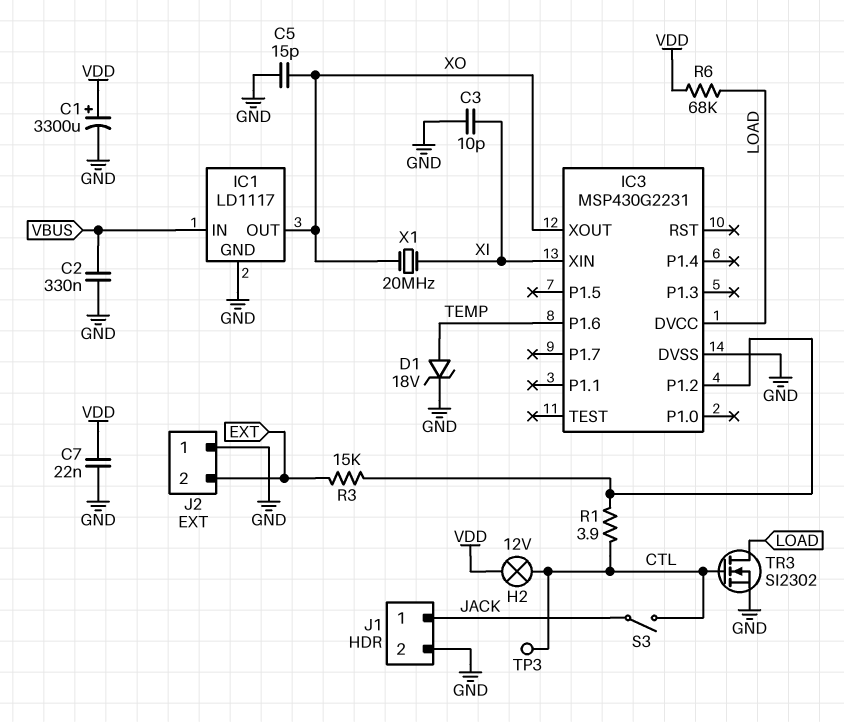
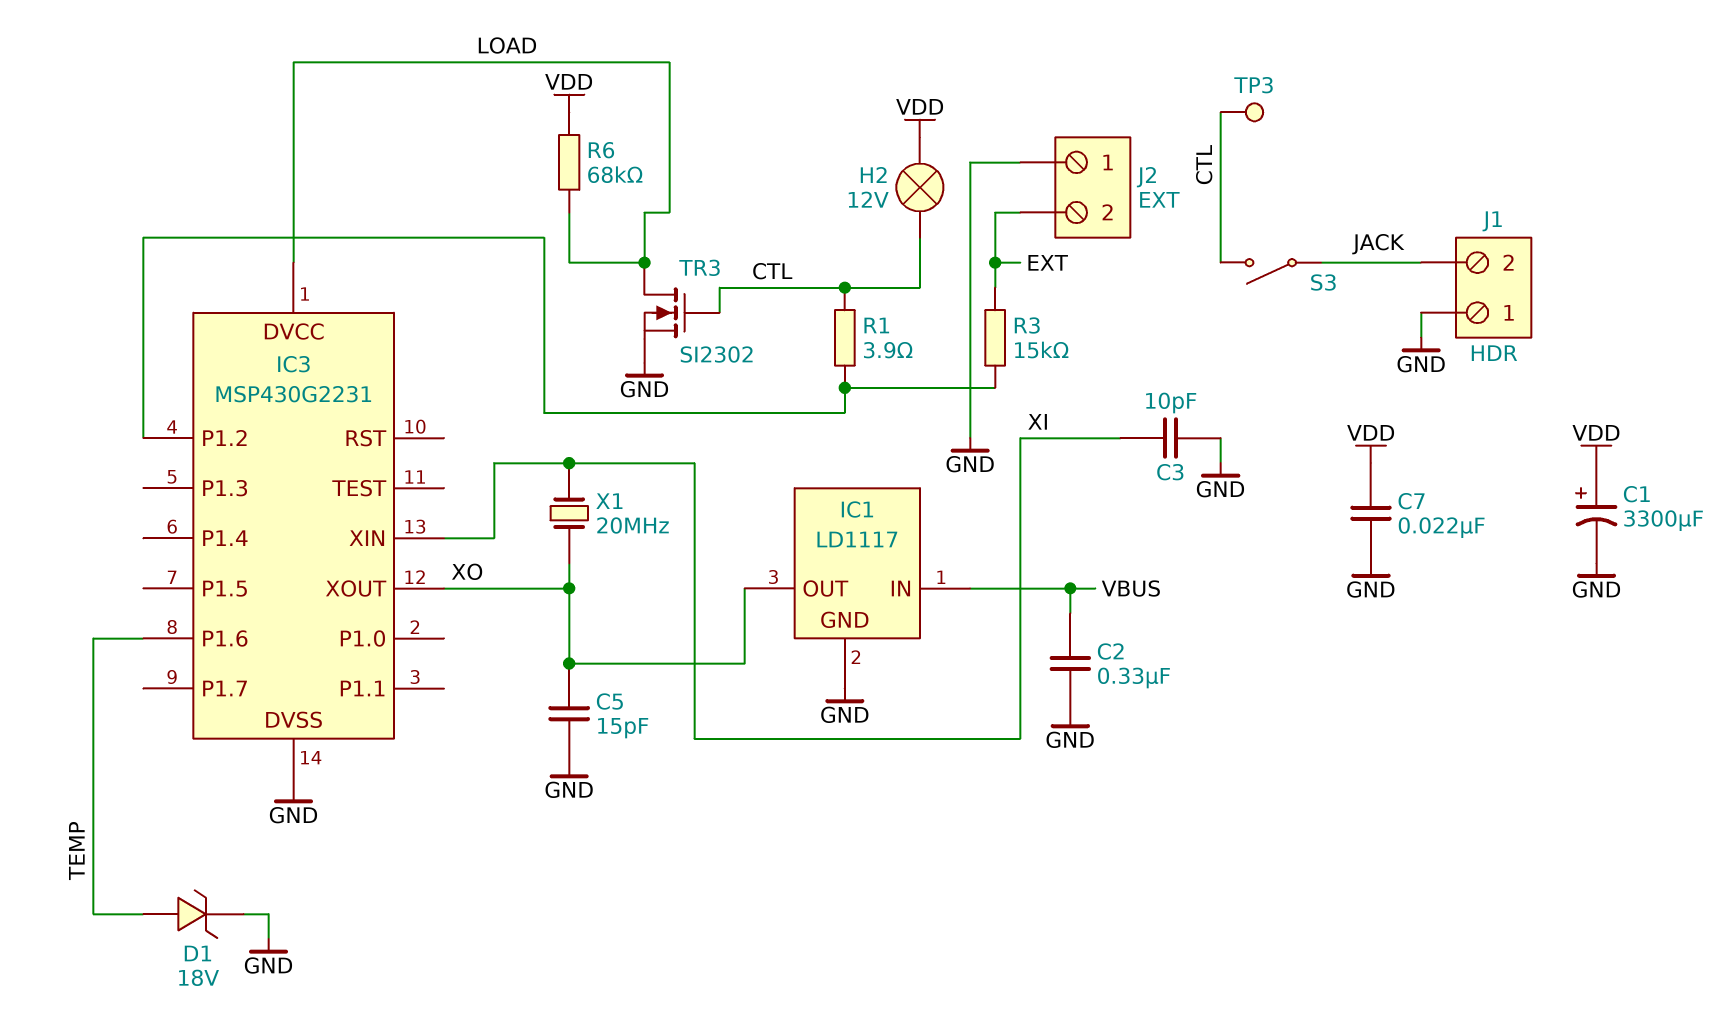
J1 pin 1: JACK -> GND
J1 pin 2: GND -> JACK

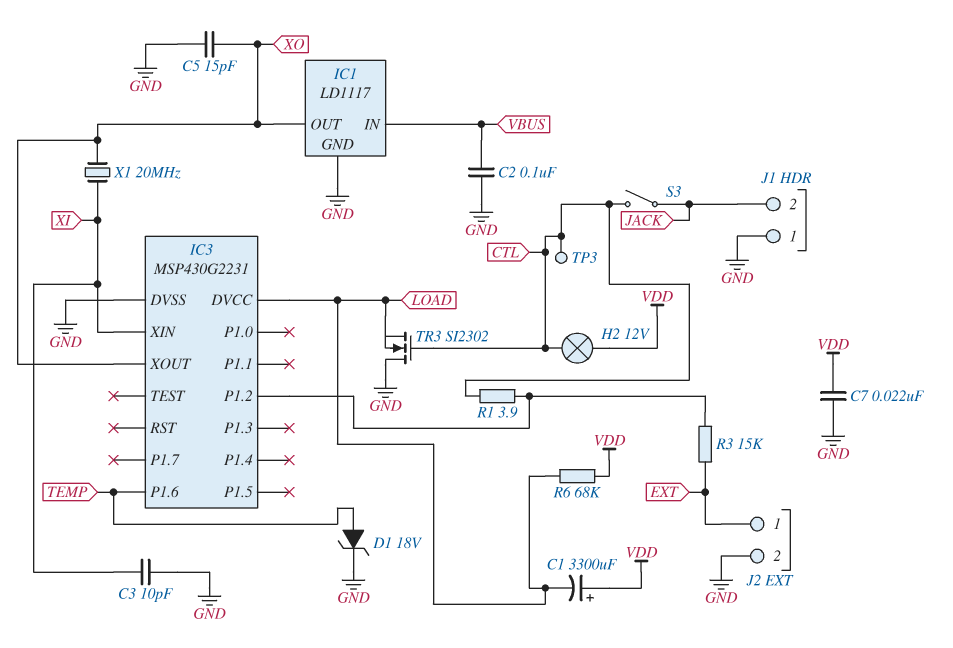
C1: 3300uF (plus VDD, minus GND) -> 3300uF (plus VDD, minus LOAD)
C2: 330nF (GND, VBUS) -> 100nF (GND, VBUS)
J2 pin 1: GND -> EXT
J2 pin 2: EXT -> GND
TR3: NMOS SI2302 (G CTL, D LOAD, S GND) -> NMOS SI2302 (G CTL, D GND, S LOAD)

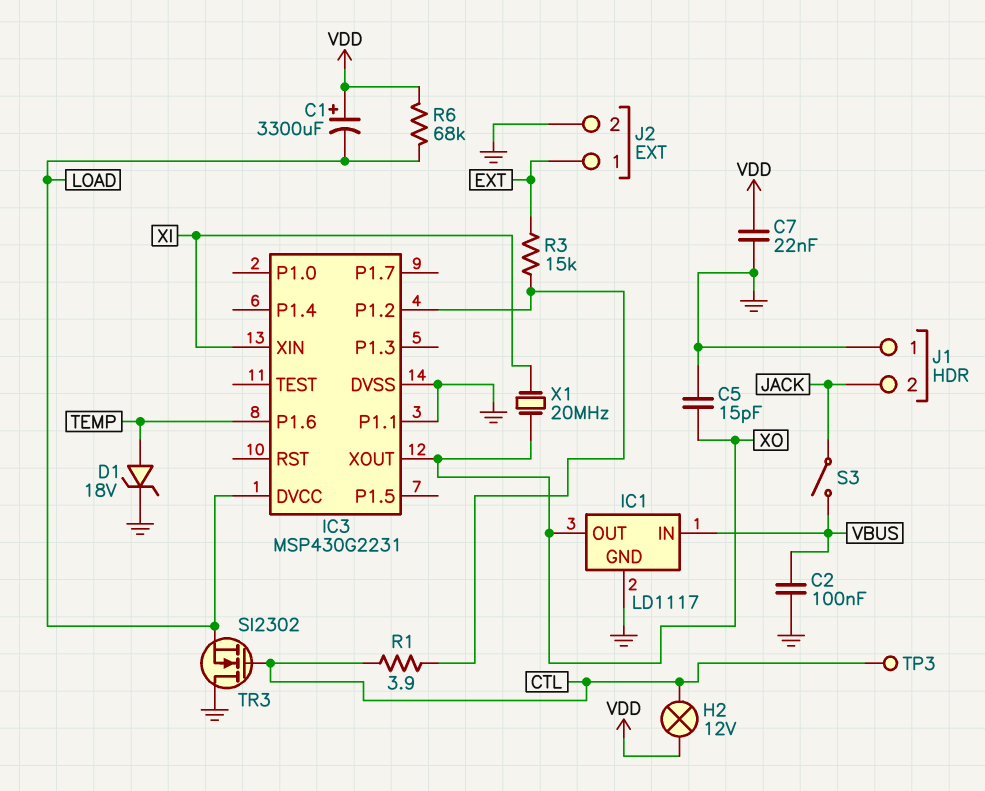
C3: 10pF (GND, XI) -> none
IC3 pin P1.1: none -> GND
S3: switch (CTL, JACK) -> switch (JACK, VBUS)

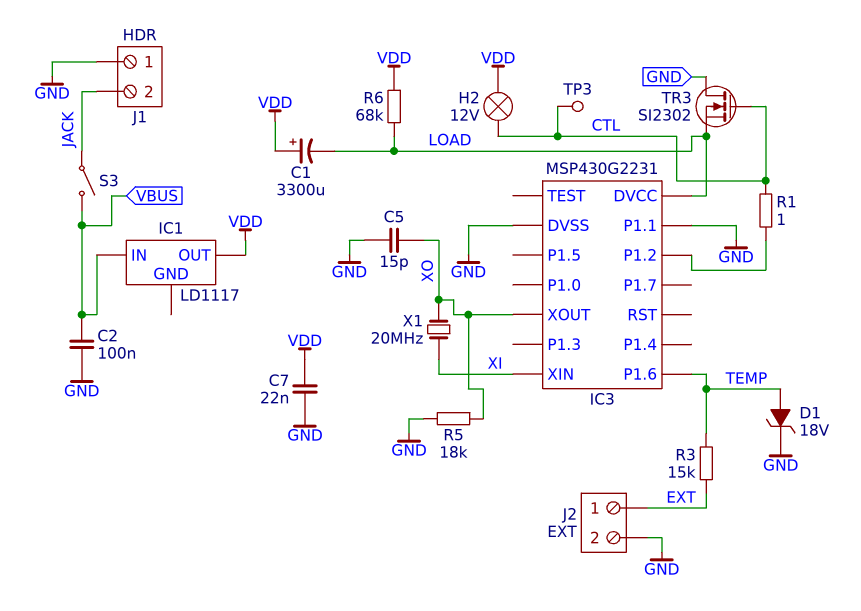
IC1 pin GND: GND -> none
IC1 pin OUT: XO -> VDD
R1: 3.9 (CTL, IC3/P1.2) -> 1 (CTL, IC3/P1.2)
R3: 15k (EXT, IC3/P1.2) -> 15k (EXT, TEMP)
R5: none -> 18k (GND, XO)

